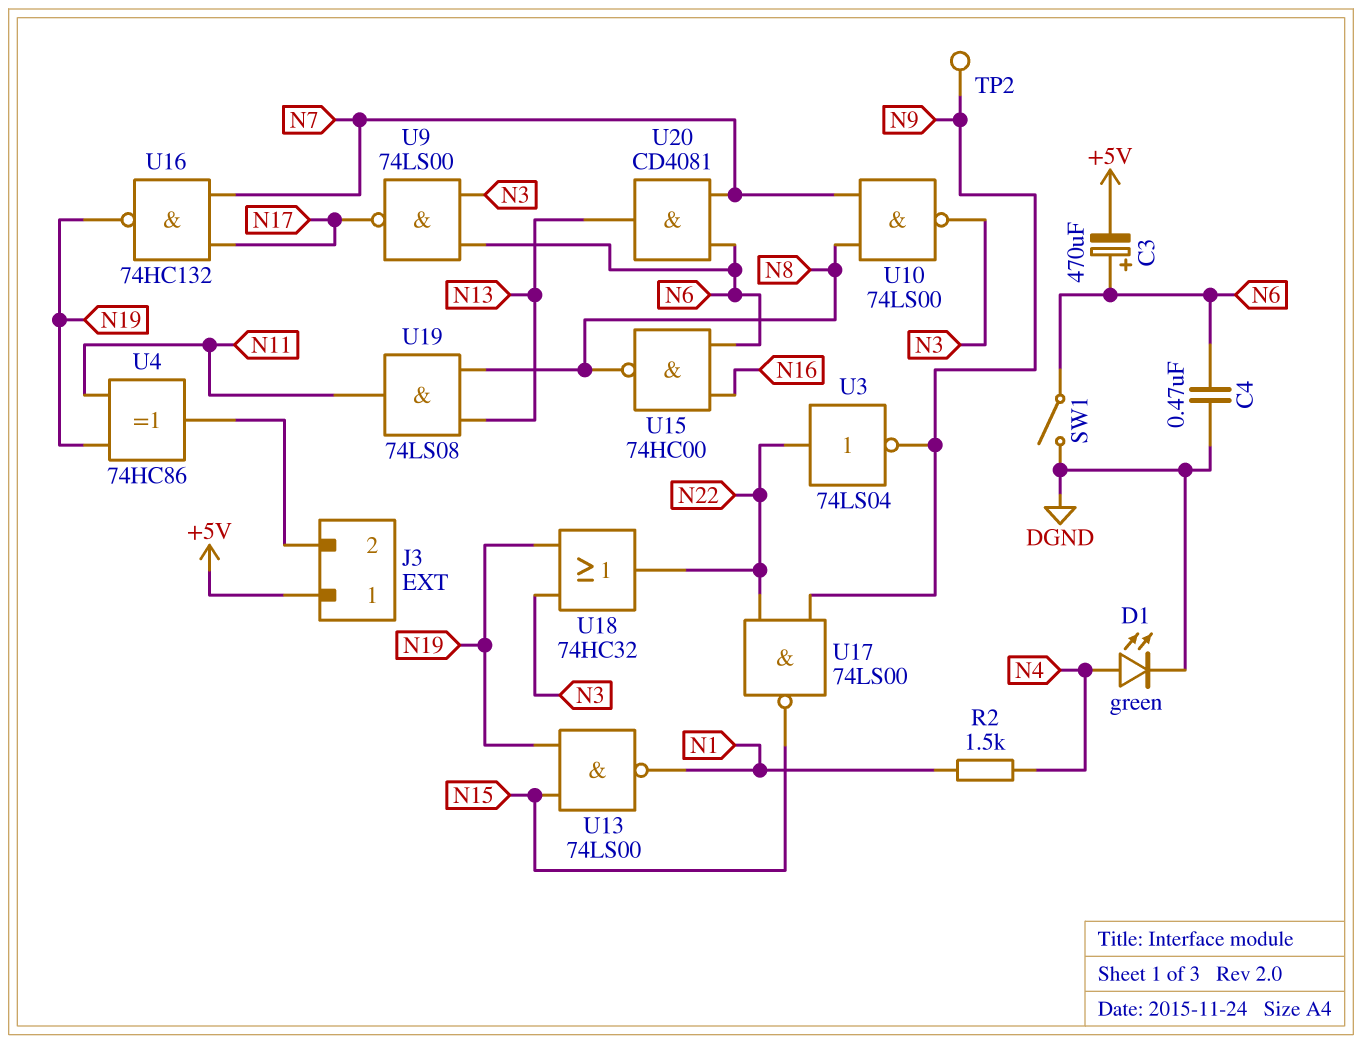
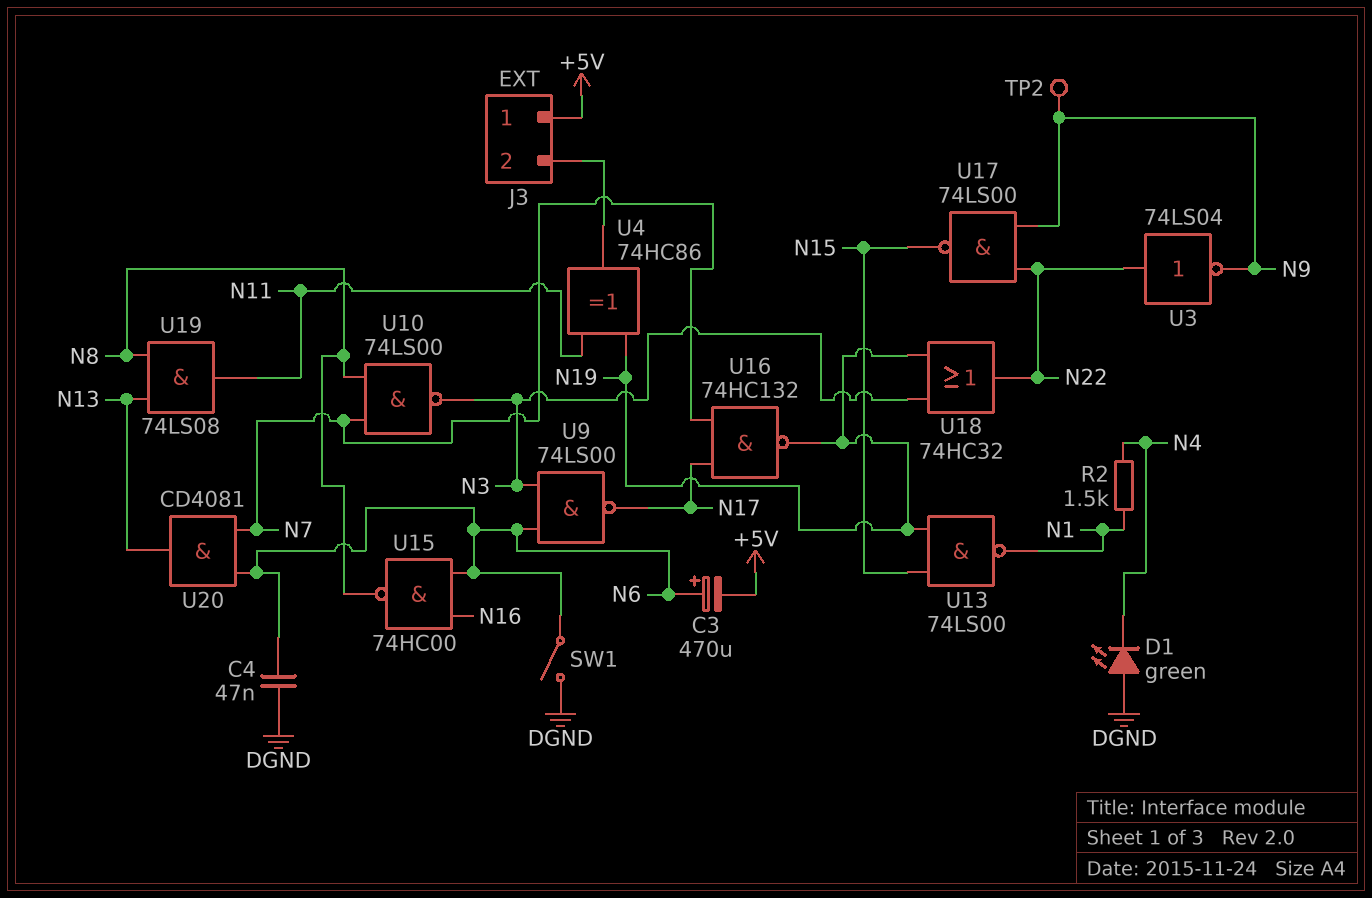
C4: 470nF (DGND, N6) -> 47nF (DGND, N6)
D1: LED green (A N4, K DGND) -> LED green (A DGND, K N4)

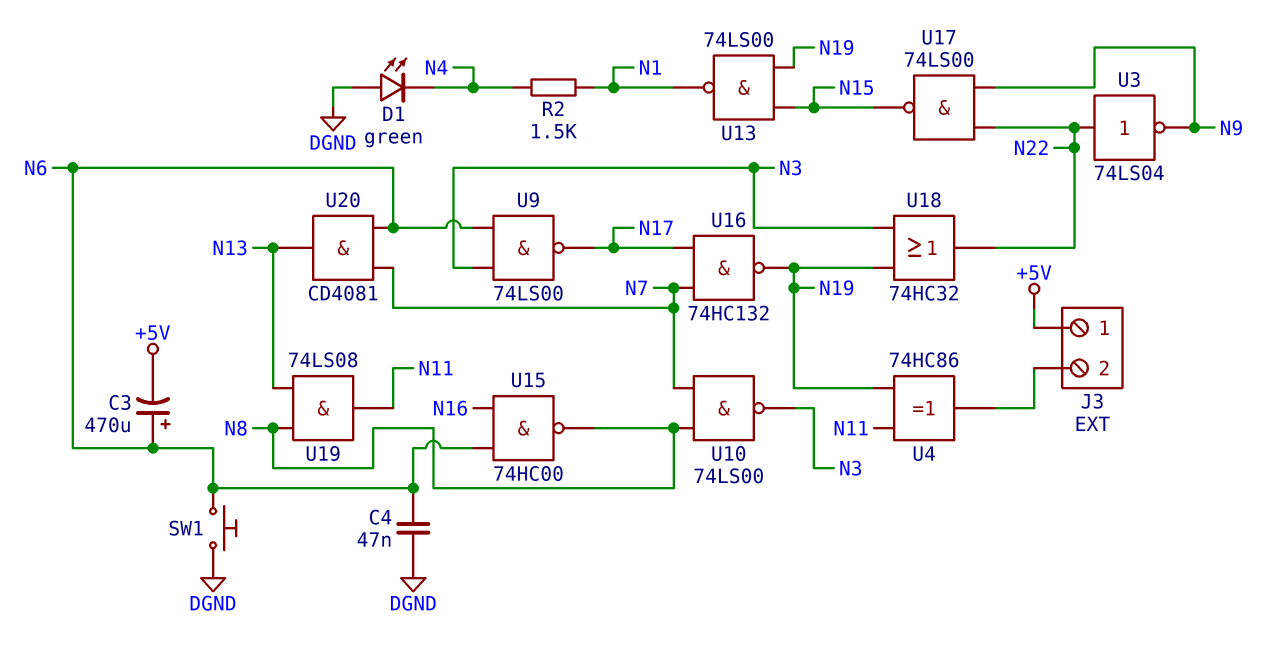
SW1: switch (DGND, N6) -> button (DGND, N6)
TP2: test point (N9) -> none

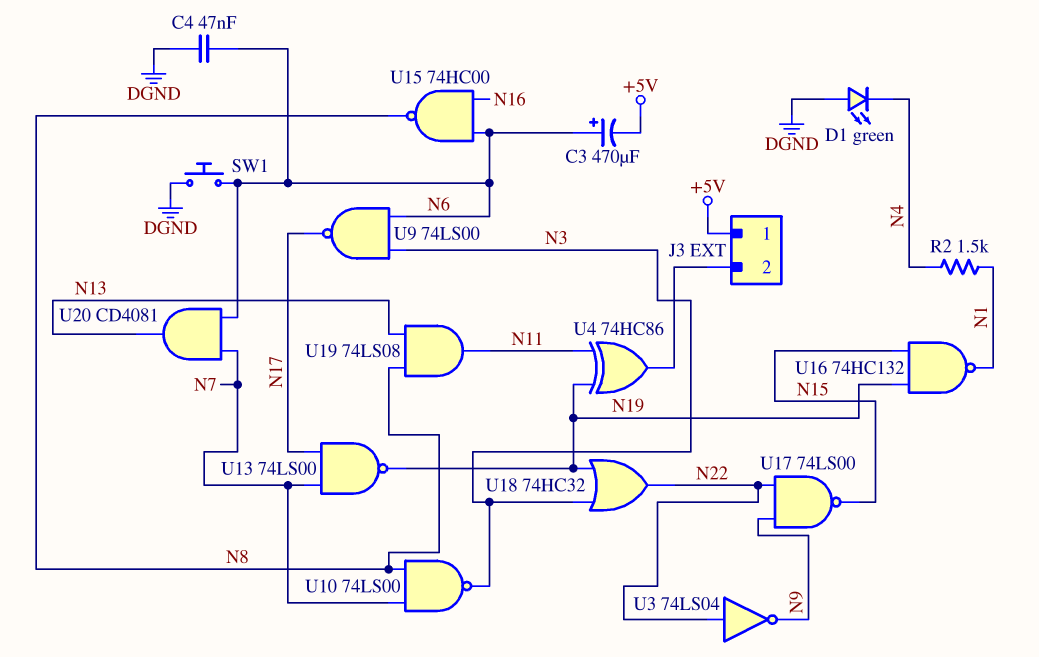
U13: NAND 74LS00 (in N15, in N19, out N1) -> NAND 74LS00 (in N7, in N17, out N19)
U16: NAND 74HC132 (in N7, in N17, out N19) -> NAND 74HC132 (in N15, in N19, out N1)

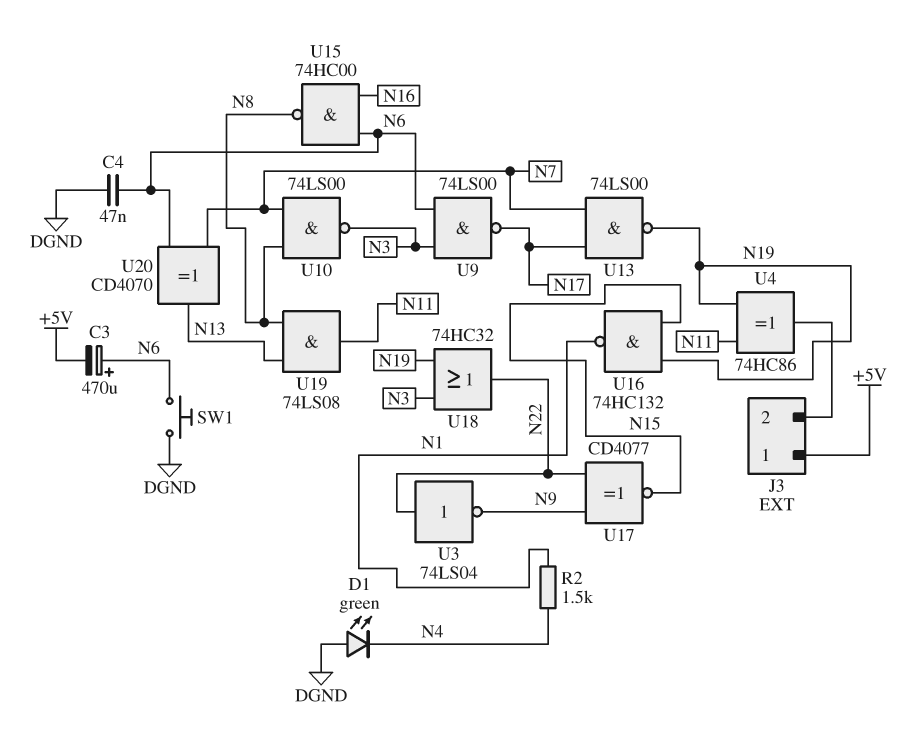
U17: NAND 74LS00 (in N9, in N22, out N15) -> XNOR CD4077 (in N9, in N22, out N15)
U20: AND CD4081 (in N6, in N7, out N13) -> XOR CD4070 (in N6, in N7, out N13)

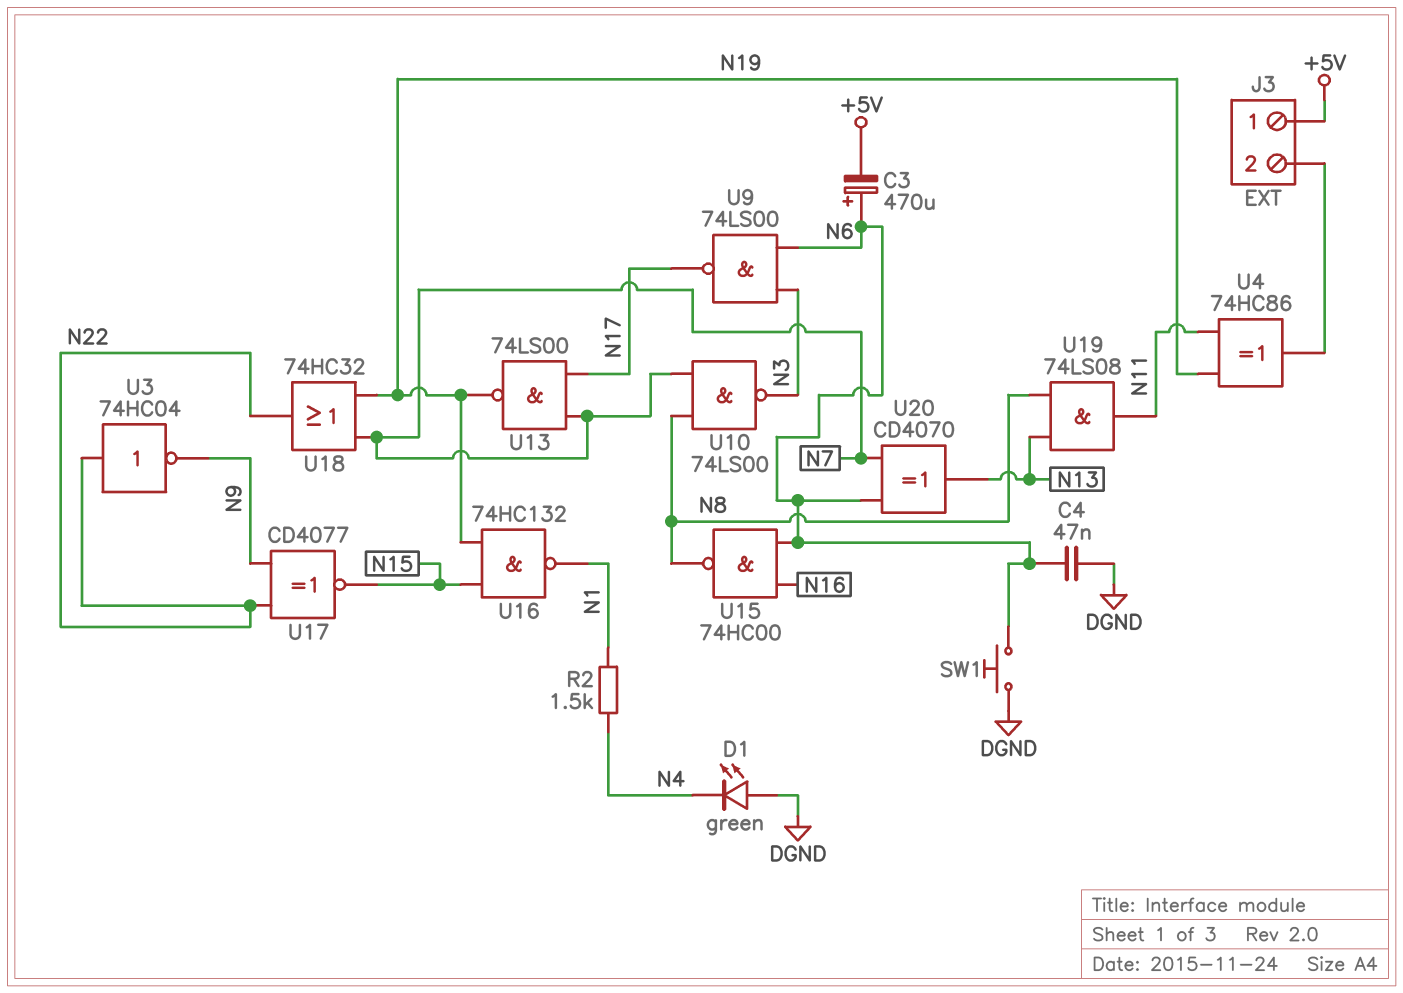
U3: NOT 74LS04 (in N22, out N9) -> NOT 74HC04 (in N22, out N9)
U18: OR 74HC32 (in N3, in N19, out N22) -> OR 74HC32 (in N7, in N19, out N22)

